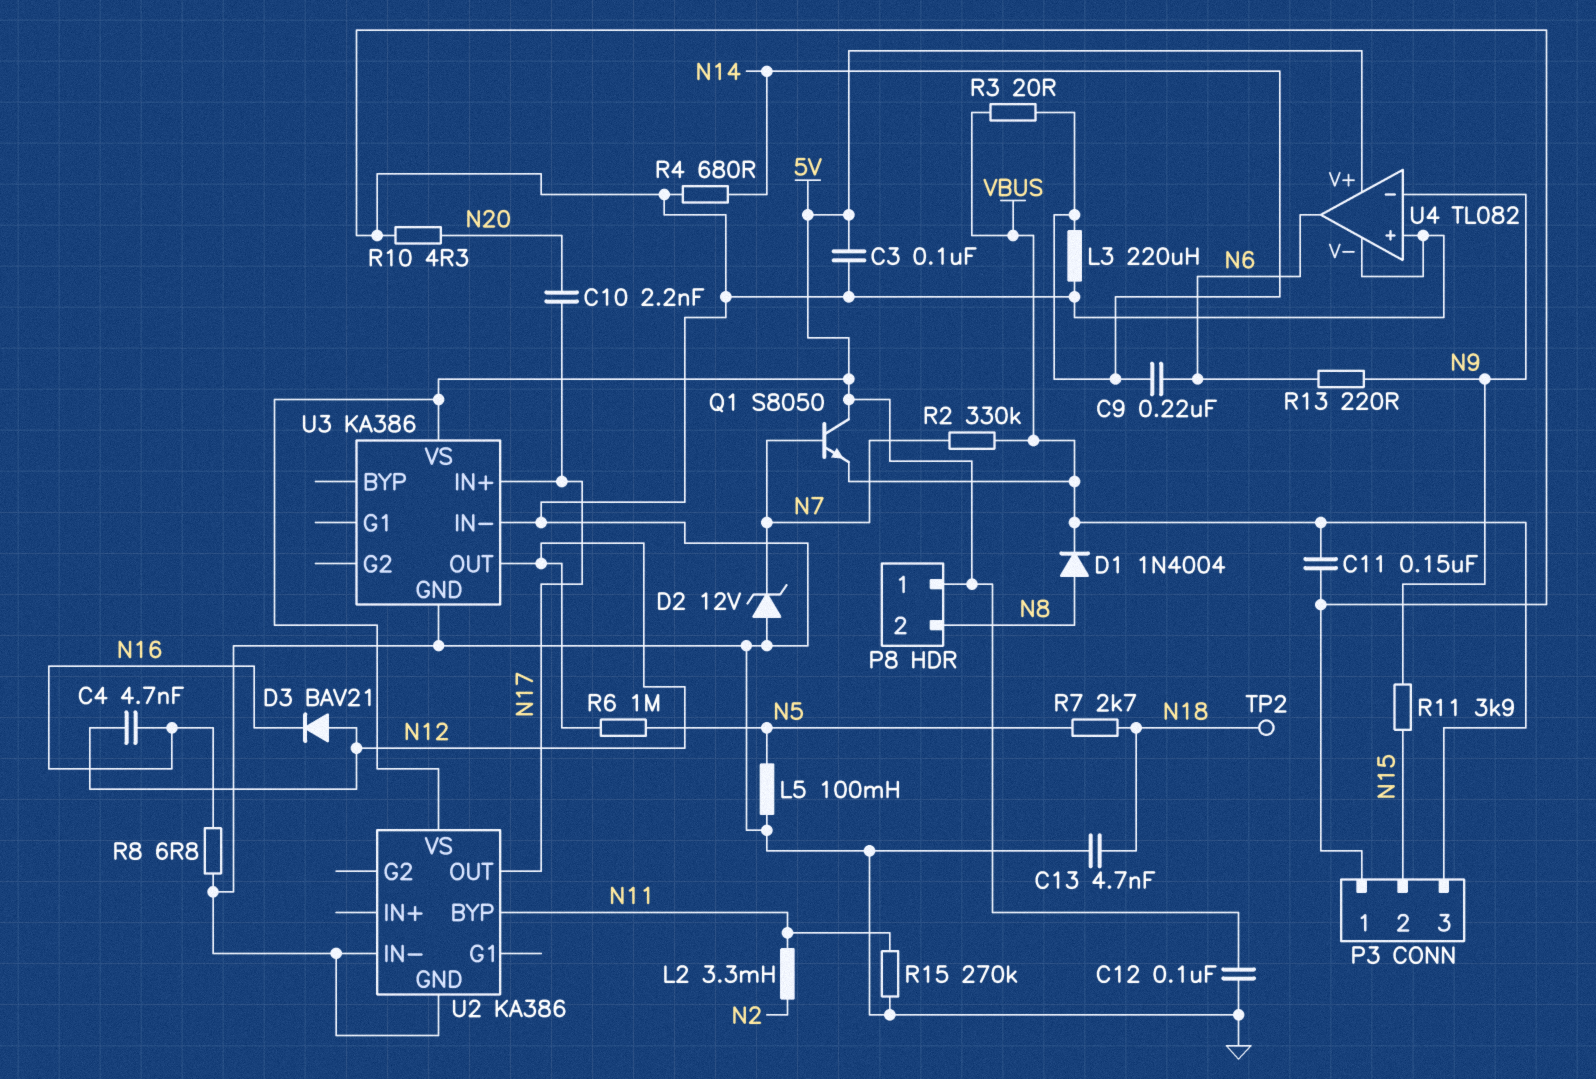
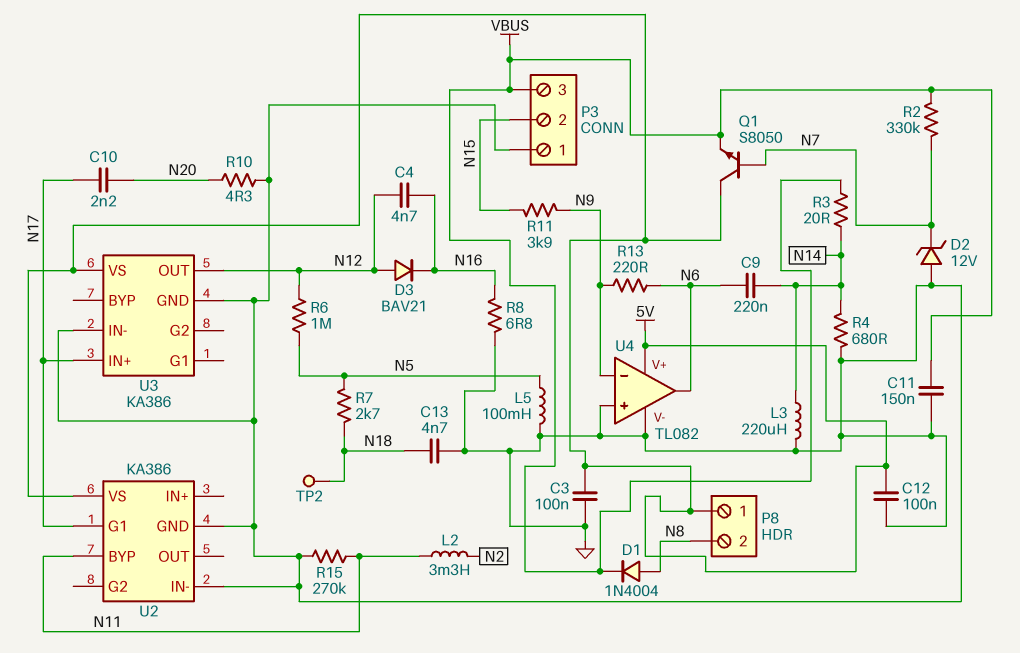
U2 pin G1: none -> N17
U2 pin OUT: N17 -> none

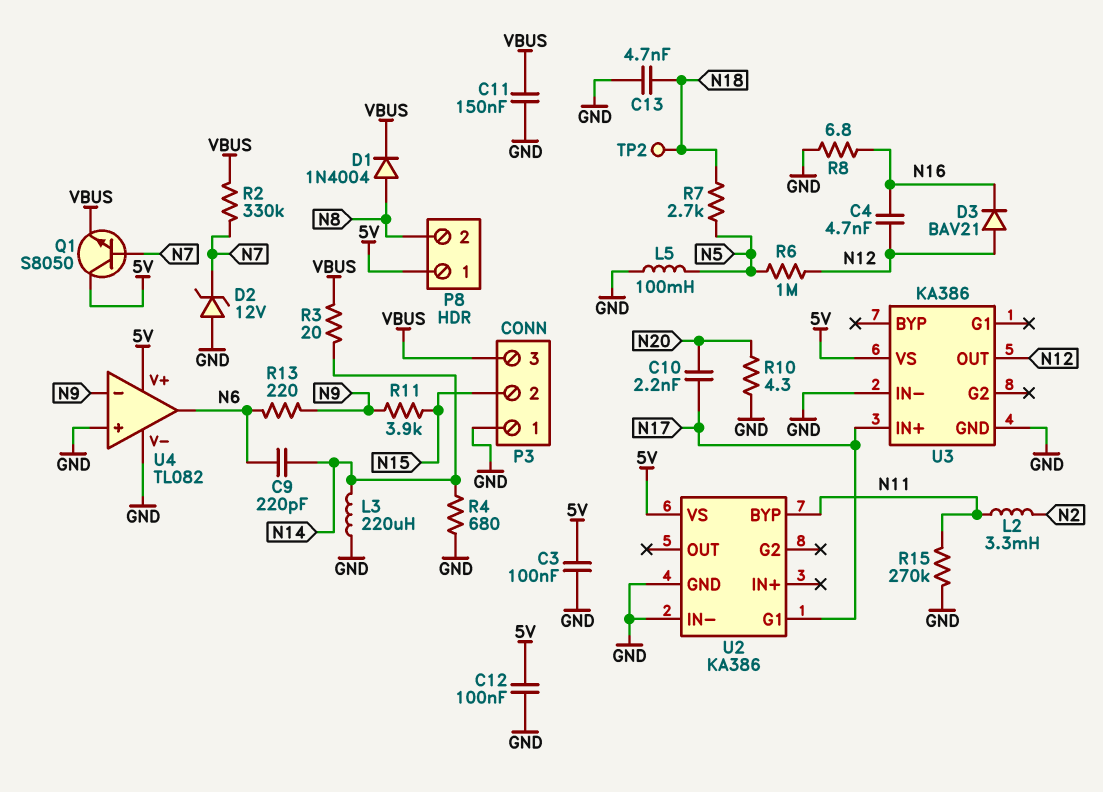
C9: 220nF (N6, N14) -> 220pF (N6, N14)

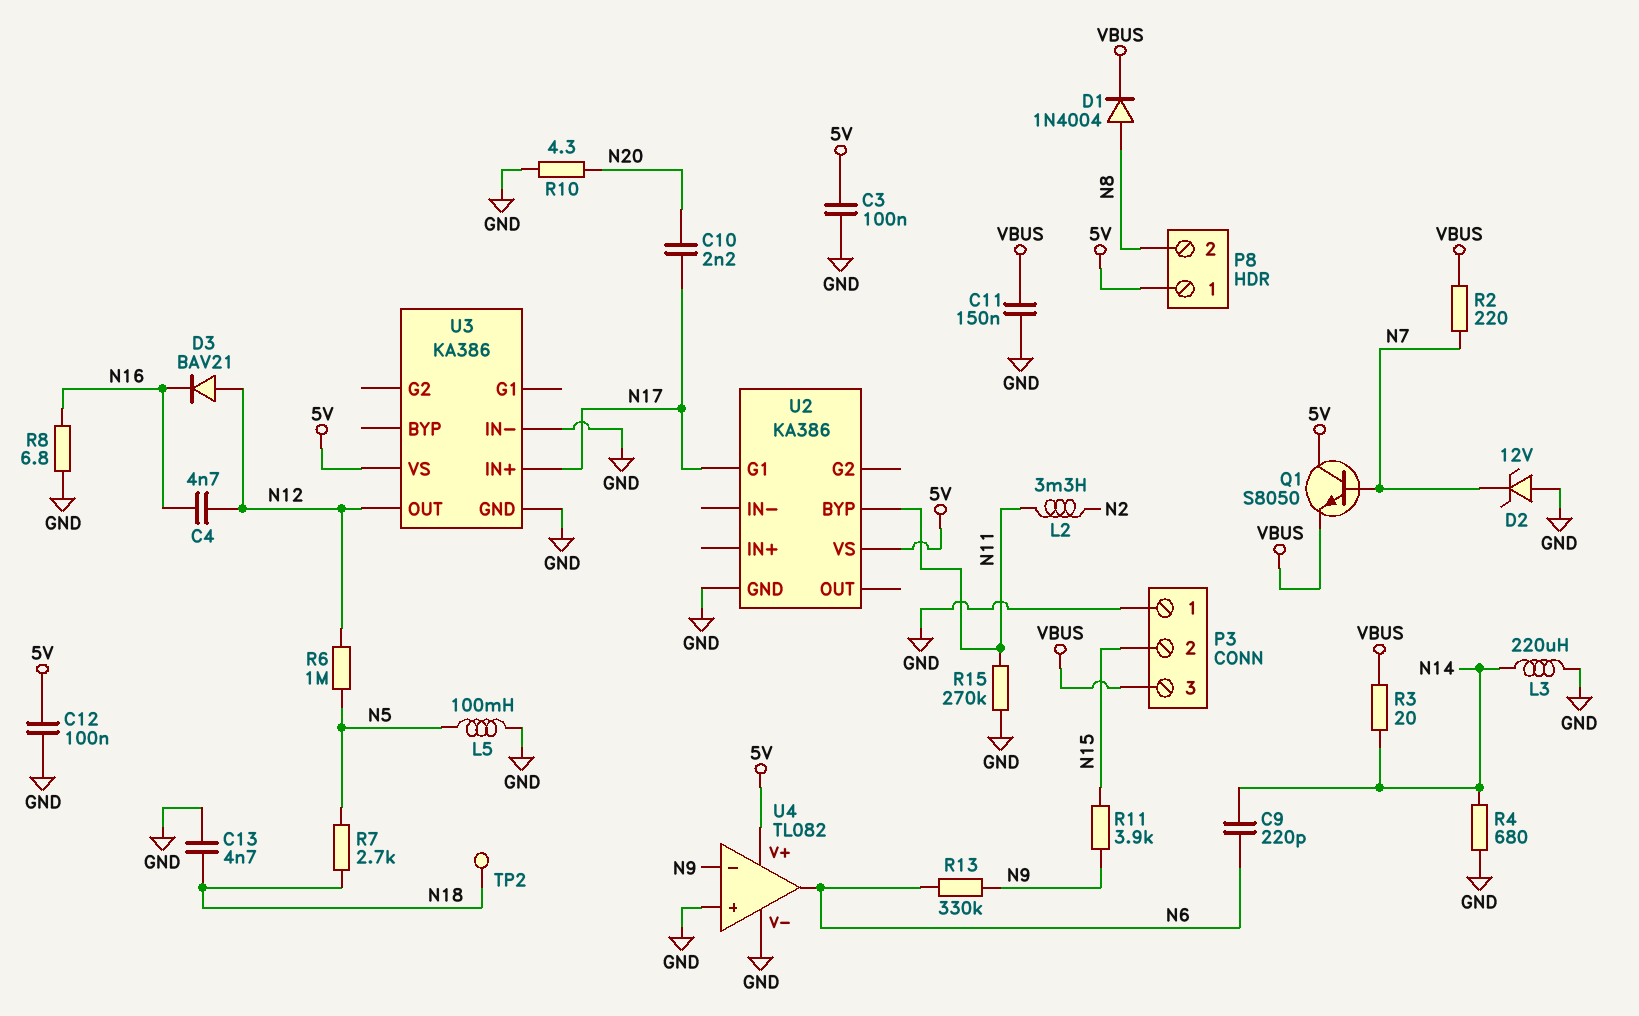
R2: 330k (N7, VBUS) -> 220 (N7, VBUS)
R13: 220 (N6, N9) -> 330k (N6, N9)
U2 pin IN-: GND -> none

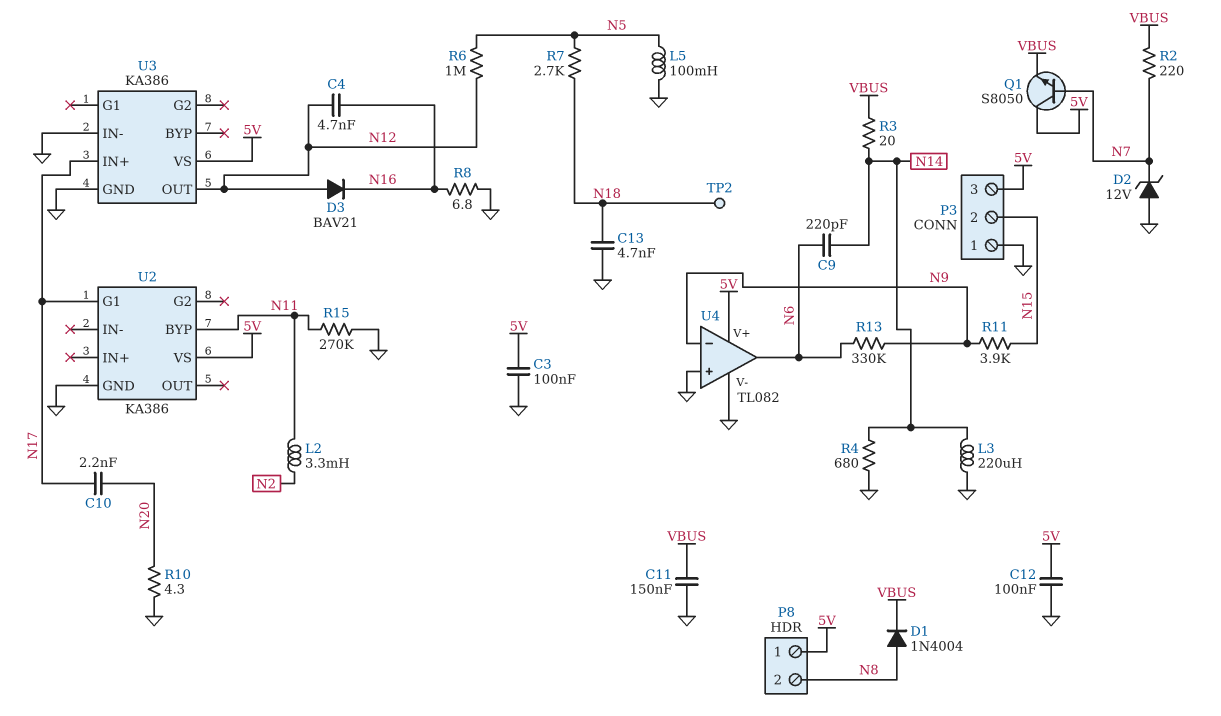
P3 pin 3: VBUS -> 5V

